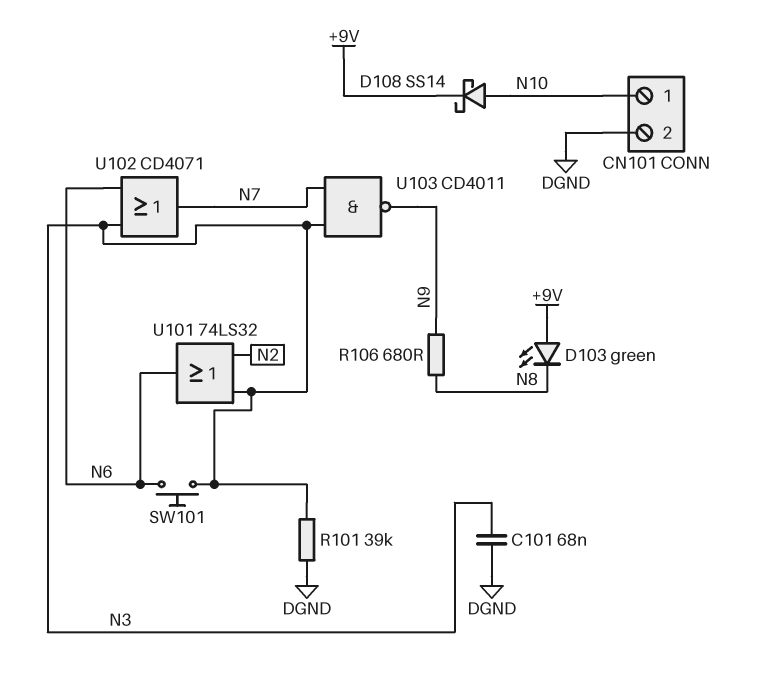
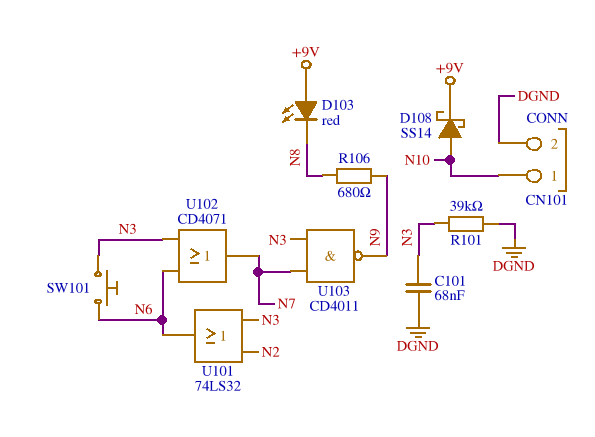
D103: LED green (A +9V, K N8) -> LED red (A +9V, K N8)

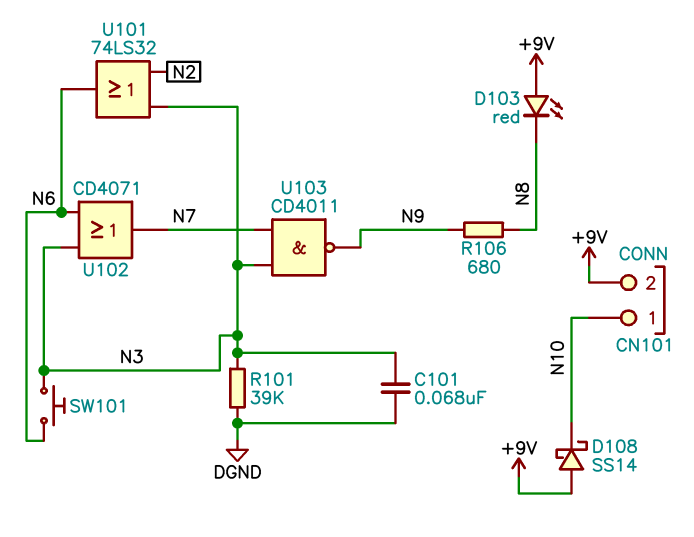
CN101 pin 2: DGND -> +9V
D108: schottky SS14 (A N10, K +9V) -> schottky SS14 (A +9V, K N10)

